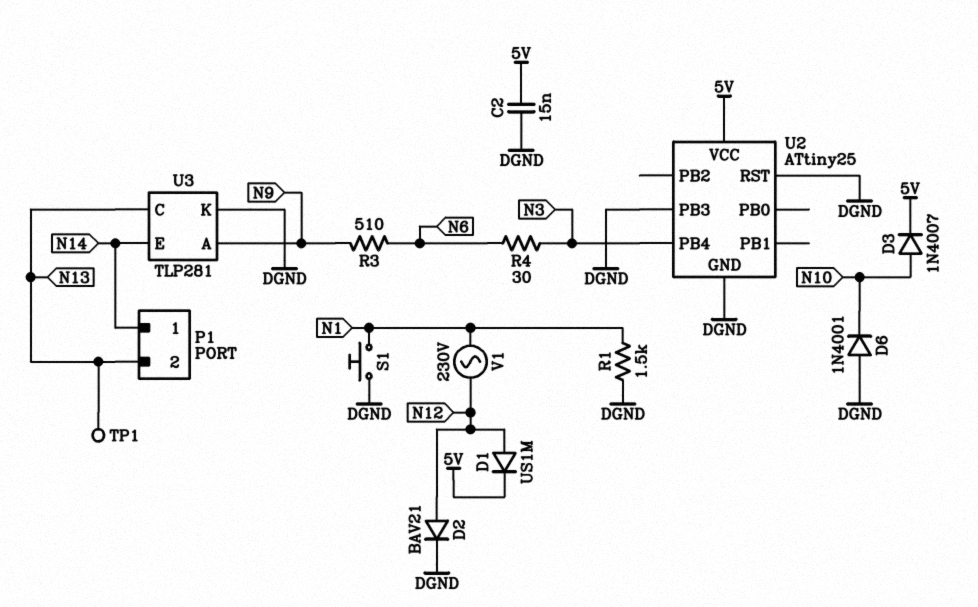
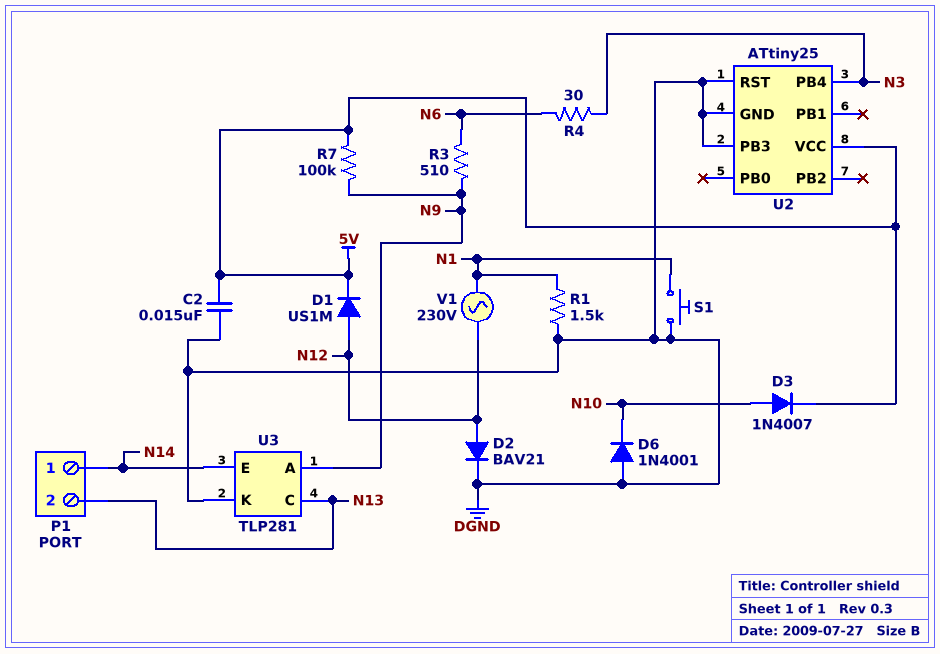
R7: none -> 100k (5V, N9)
TP1: test point (N13) -> none

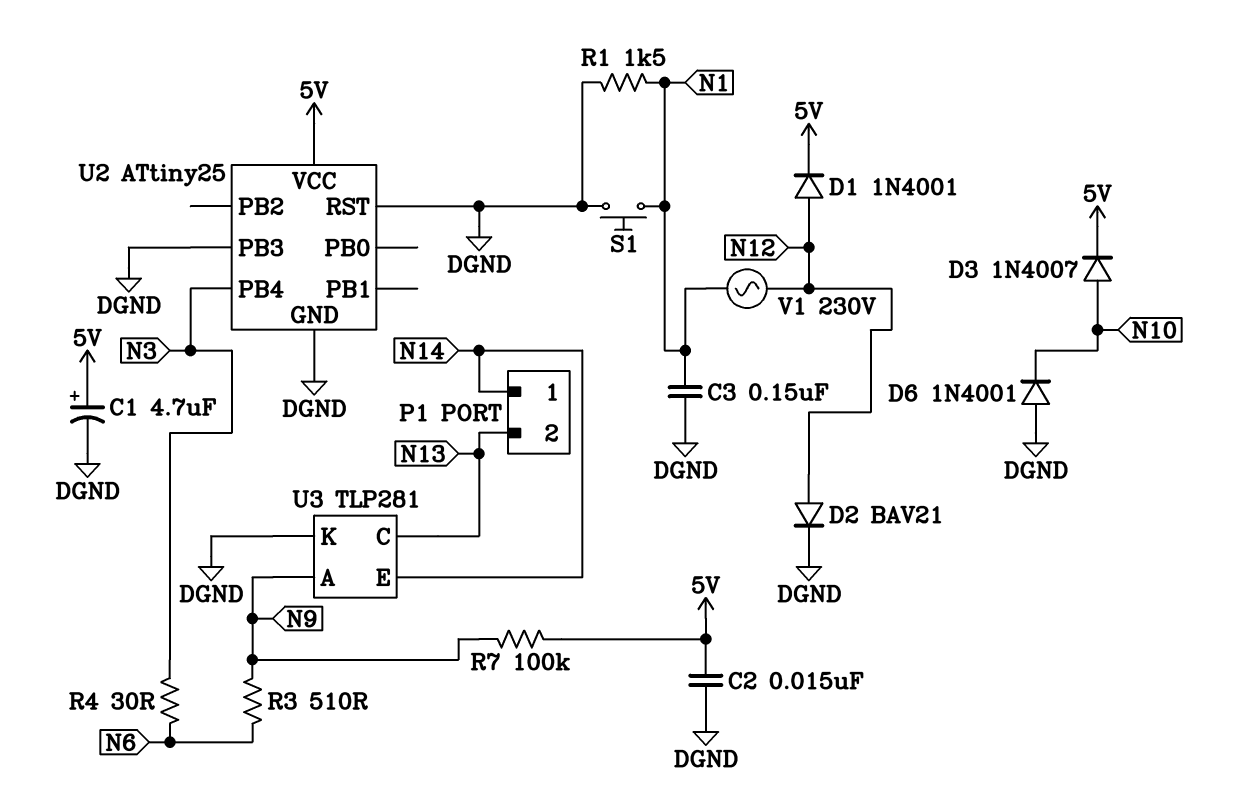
C1: none -> 4.7uF (plus 5V, minus DGND)
C3: none -> 150nF (DGND, N1)
D1: diode US1M (A N12, K 5V) -> diode 1N4001 (A N12, K 5V)

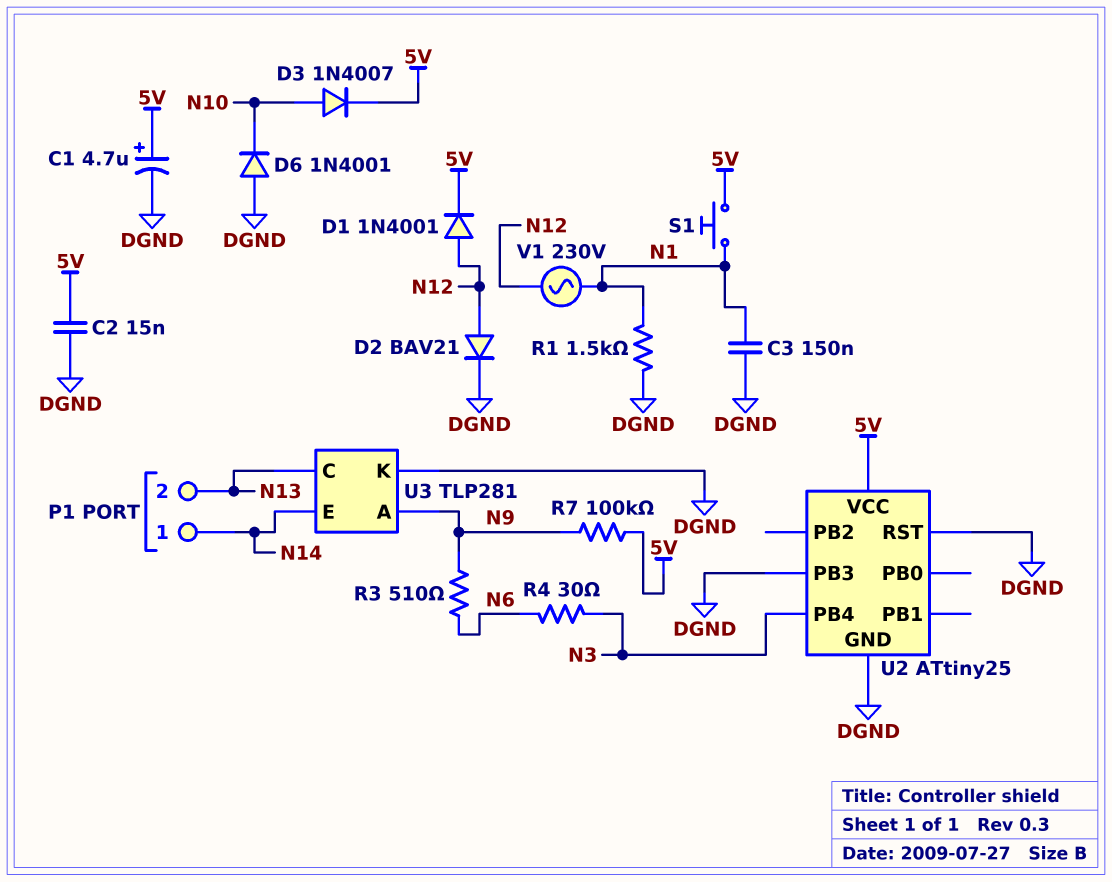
S1: button (DGND, N1) -> button (5V, N1)

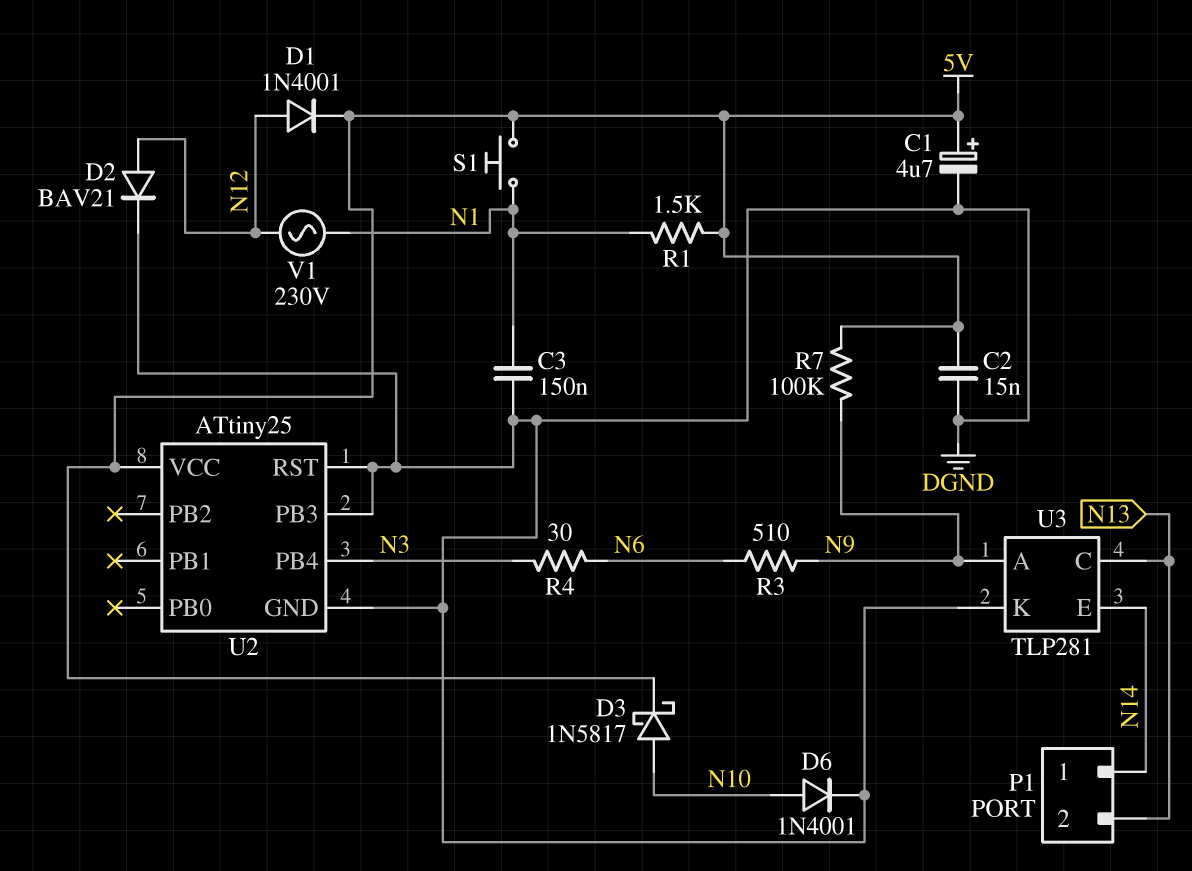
D3: diode 1N4007 (A N10, K 5V) -> schottky 1N5817 (A N10, K 5V)
D6: diode 1N4001 (A DGND, K N10) -> diode 1N4001 (A N10, K DGND)
R1: 1.5k (DGND, N1) -> 1.5k (5V, N1)

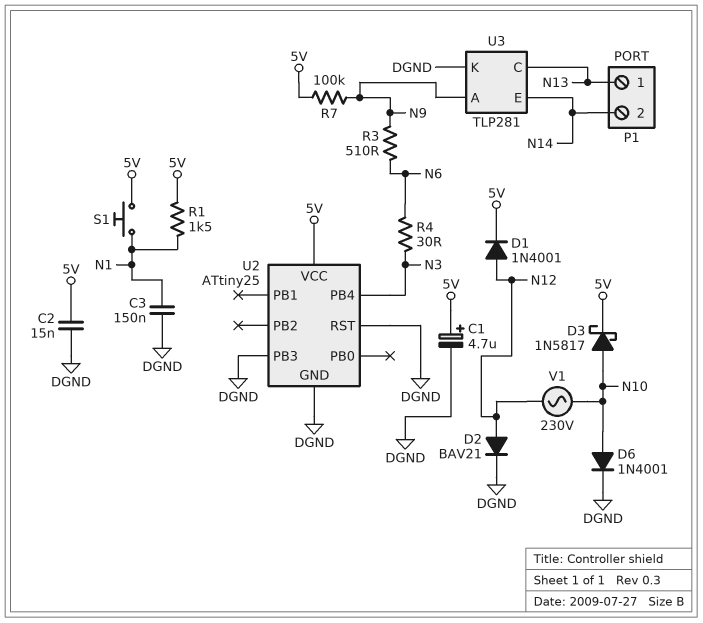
P1 pin 1: N14 -> N13
P1 pin 2: N13 -> N14
V1: AC 230V (N1, N12) -> AC 230V (N10, N12)

